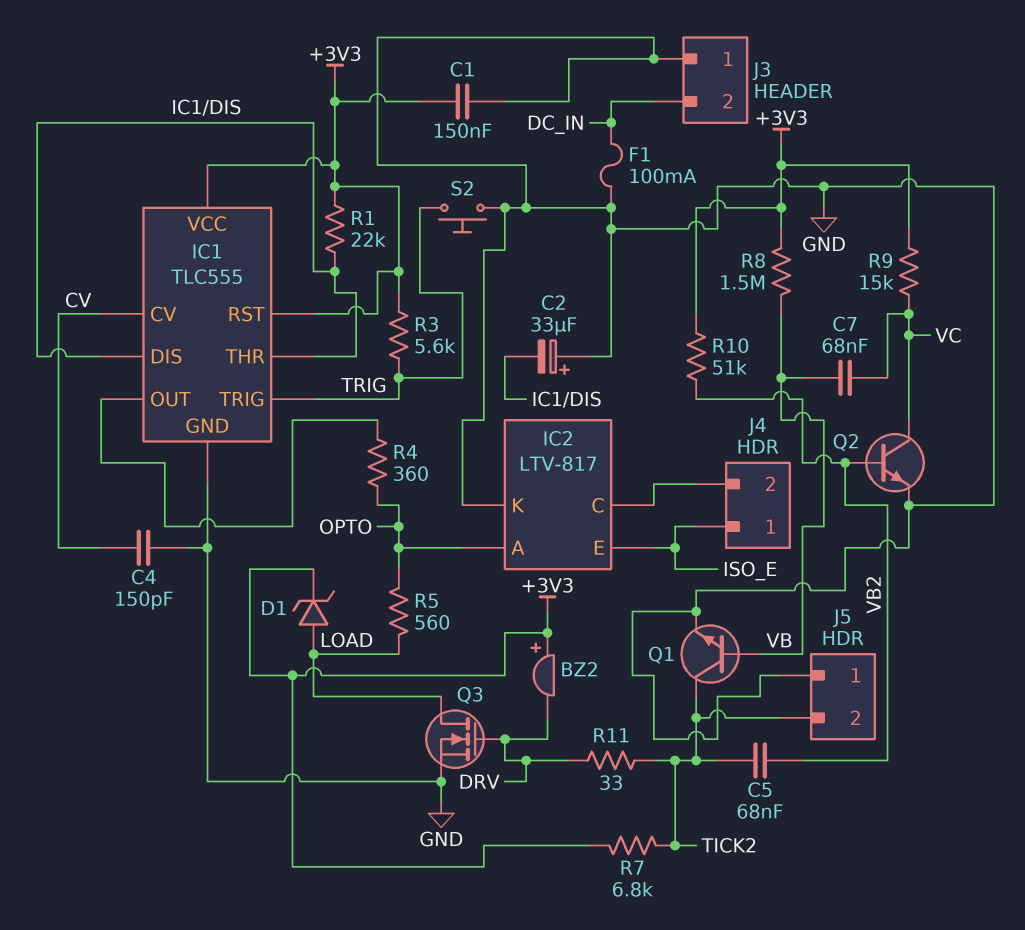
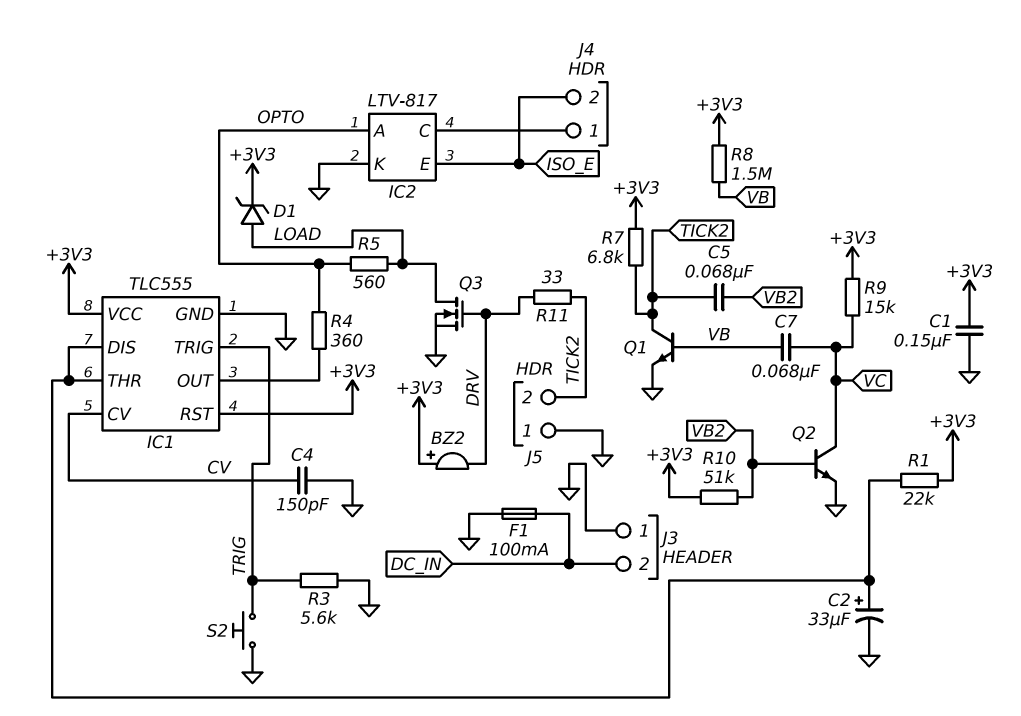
C2: 33uF (plus GND, minus IC1/DIS) -> 33uF (plus IC1/DIS, minus GND)
J4 pin 1: ISO_E -> IC2/C
J4 pin 2: IC2/C -> ISO_E
R3: 5.6k (+3V3, TRIG) -> 5.6k (GND, TRIG)

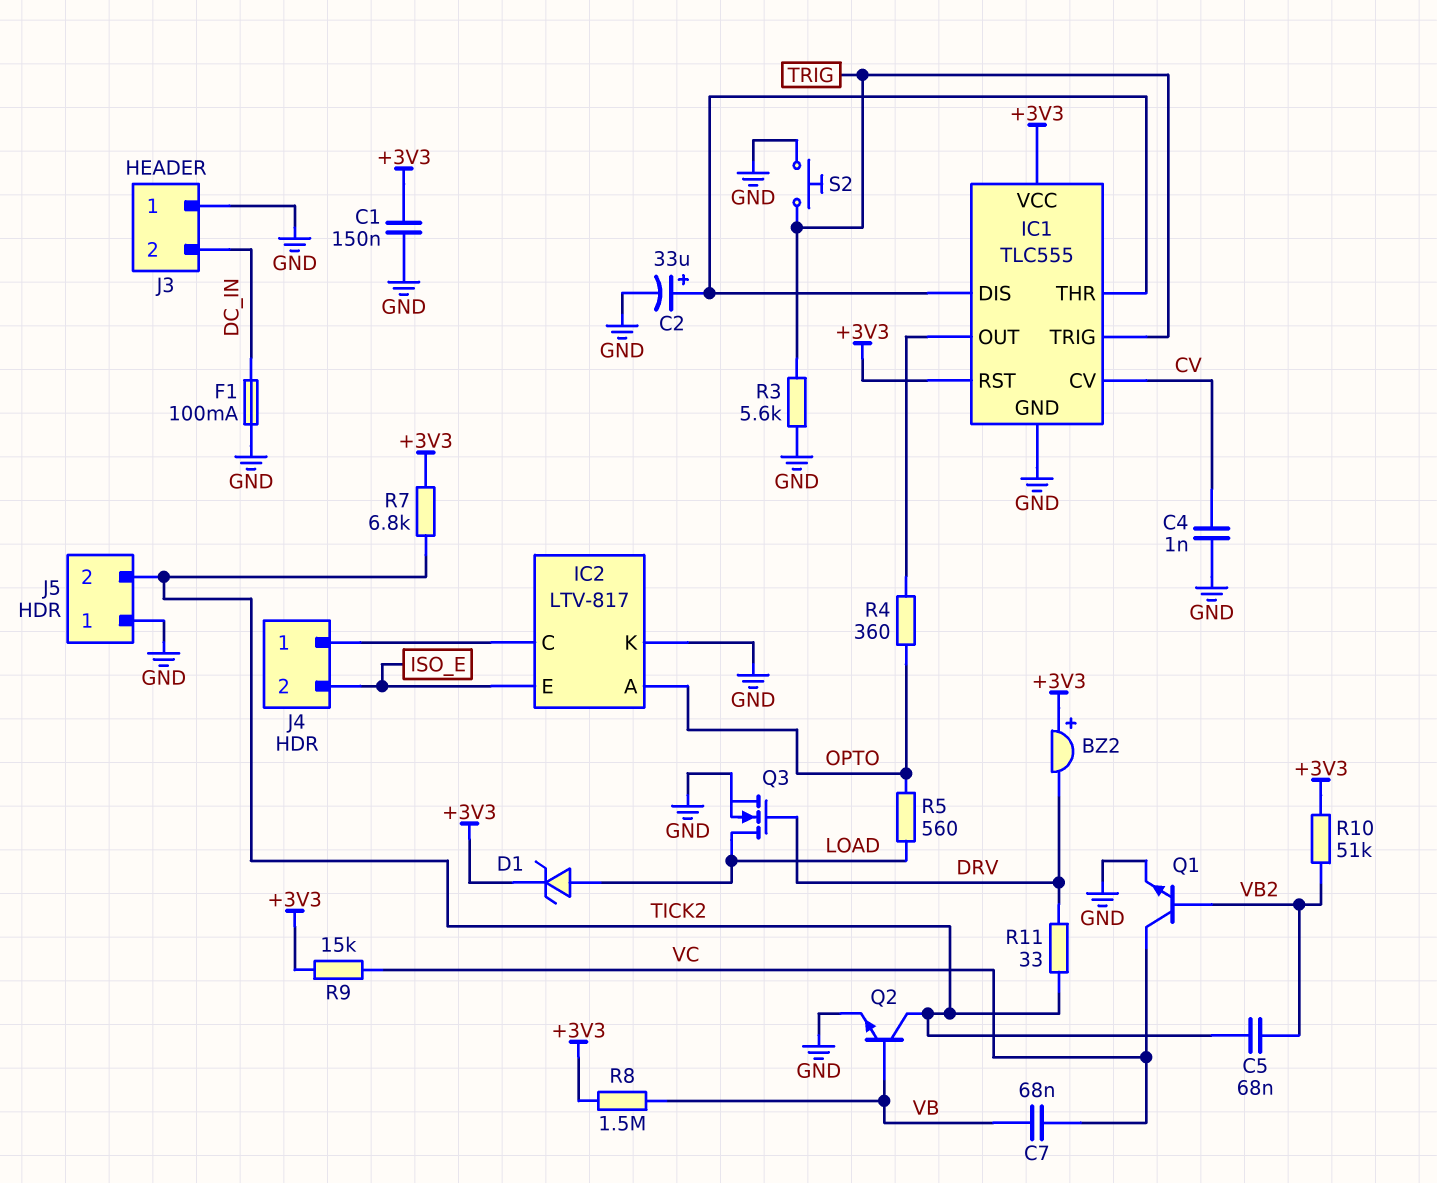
C4: 150pF (CV, GND) -> 1nF (CV, GND)
Q1: NPN (B VB, C TICK2, E GND) -> NPN (B VB2, C VC, E GND)
Q2: NPN (B VB2, C VC, E GND) -> NPN (B VB, C TICK2, E GND)
R1: 22k (+3V3, IC1/DIS) -> none

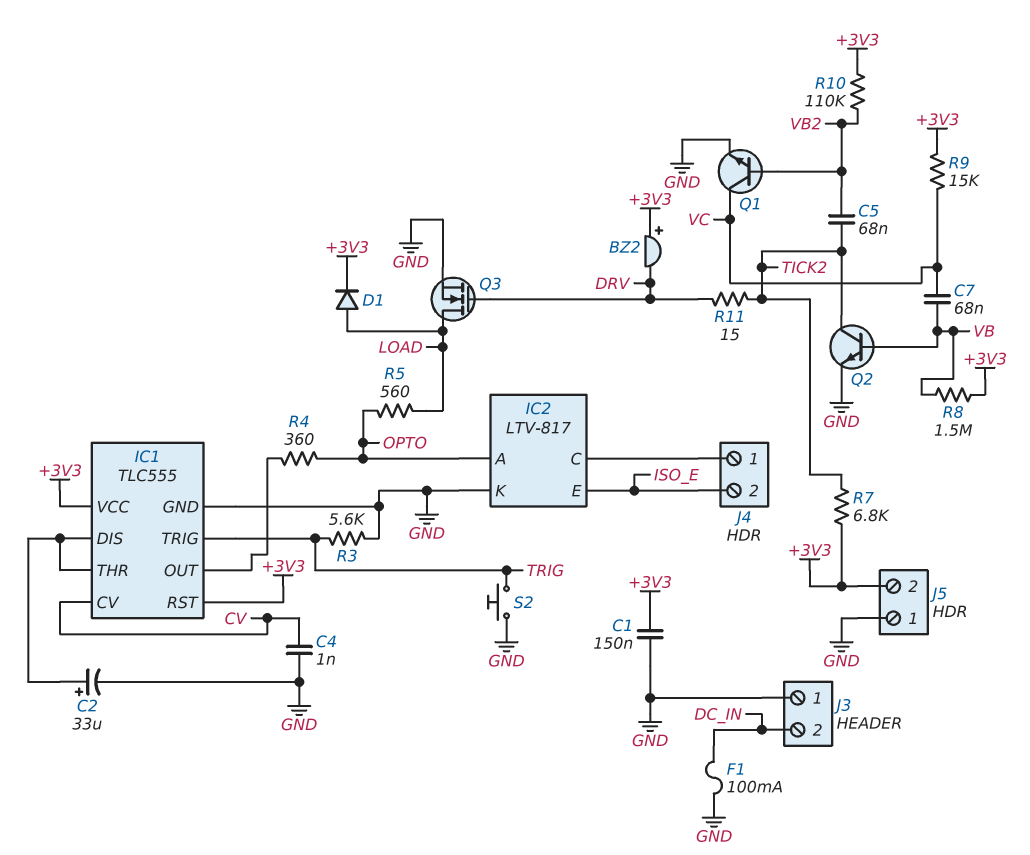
D1: zener (A LOAD, K +3V3) -> diode (A LOAD, K +3V3)
J5 pin 2: TICK2 -> +3V3
R10: 51k (+3V3, VB2) -> 110k (+3V3, VB2)
R11: 33 (DRV, TICK2) -> 15 (DRV, TICK2)

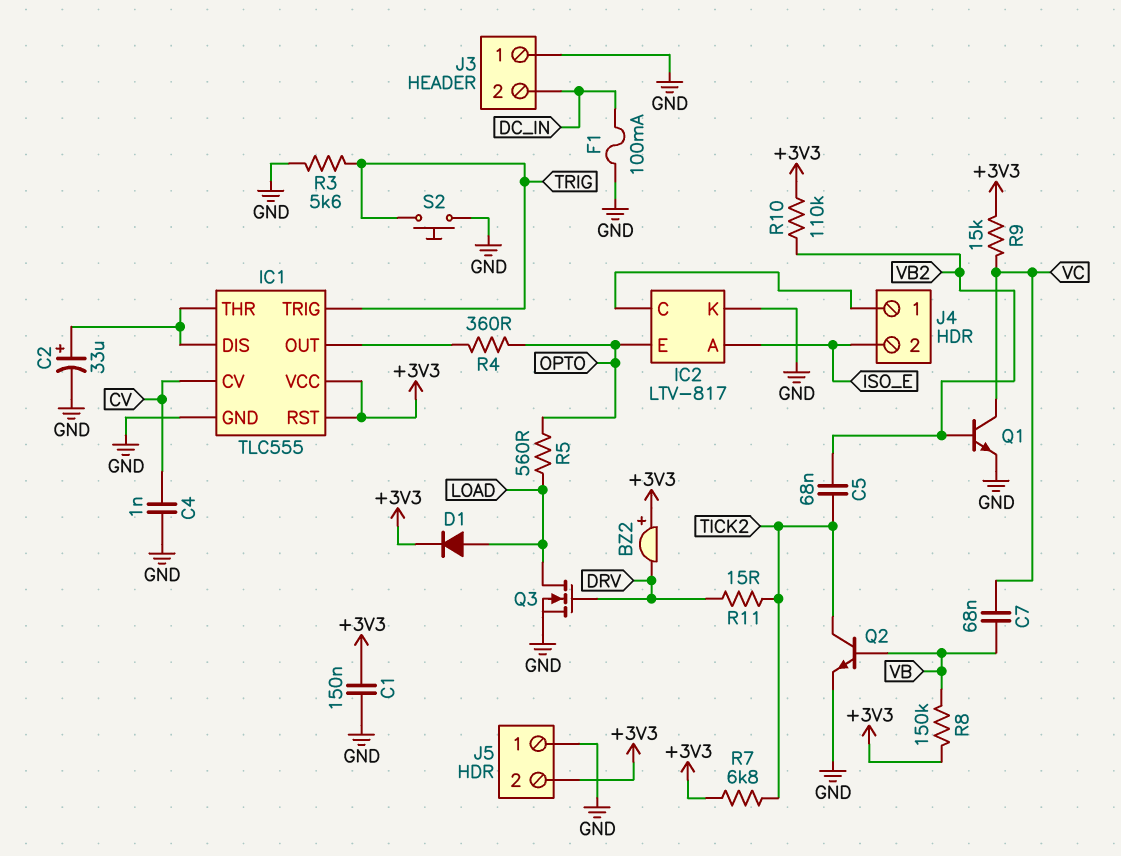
IC2 pin A: OPTO -> ISO_E
IC2 pin E: ISO_E -> OPTO
R8: 1.5M (+3V3, VB) -> 150k (+3V3, VB)

